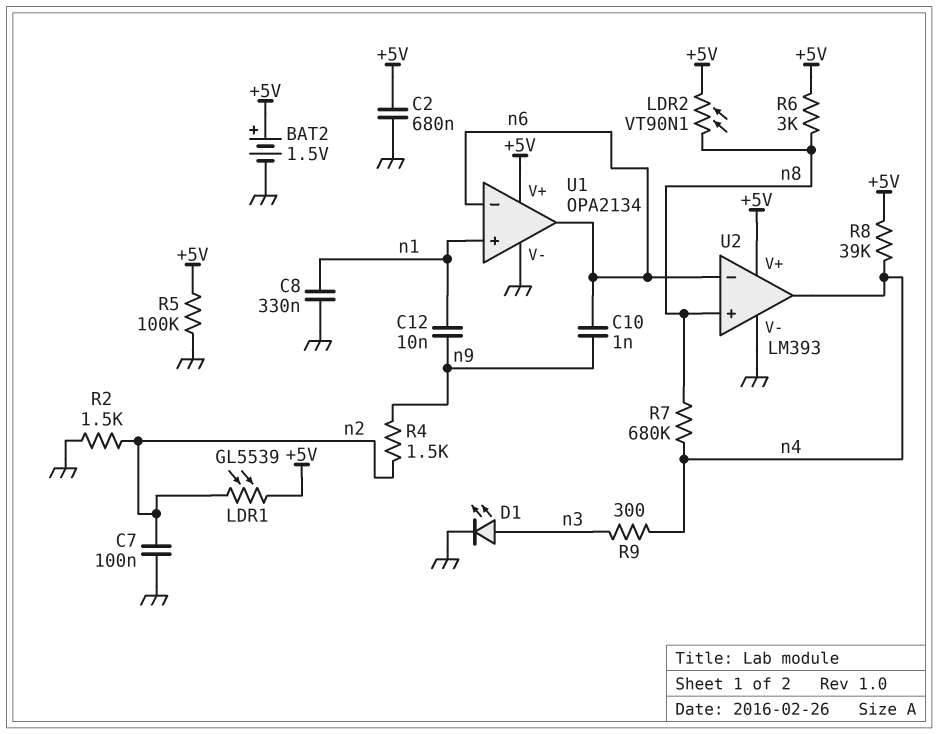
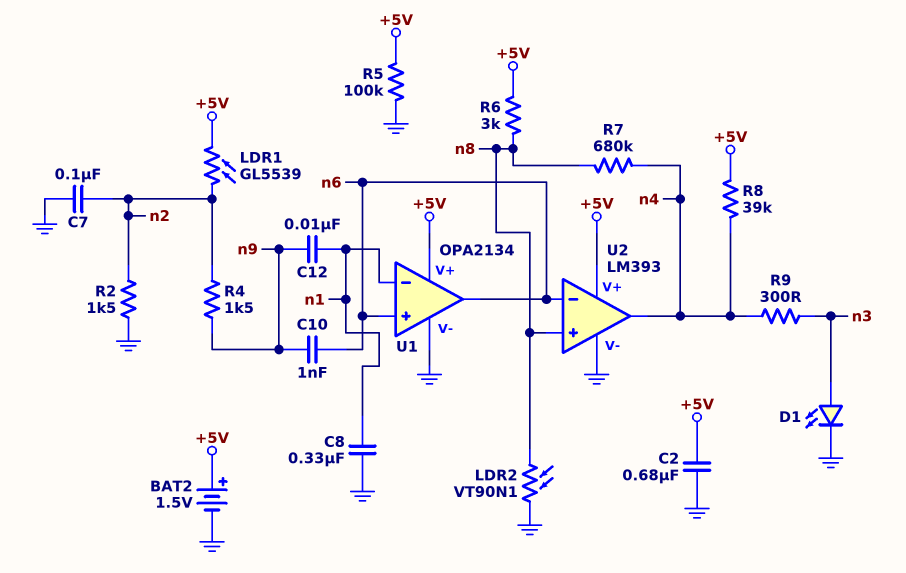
LDR2: VT90N1 (+5V, n8) -> VT90N1 (GND, n8)
U1 pin in+: n1 -> n6
U1 pin in-: n6 -> n1

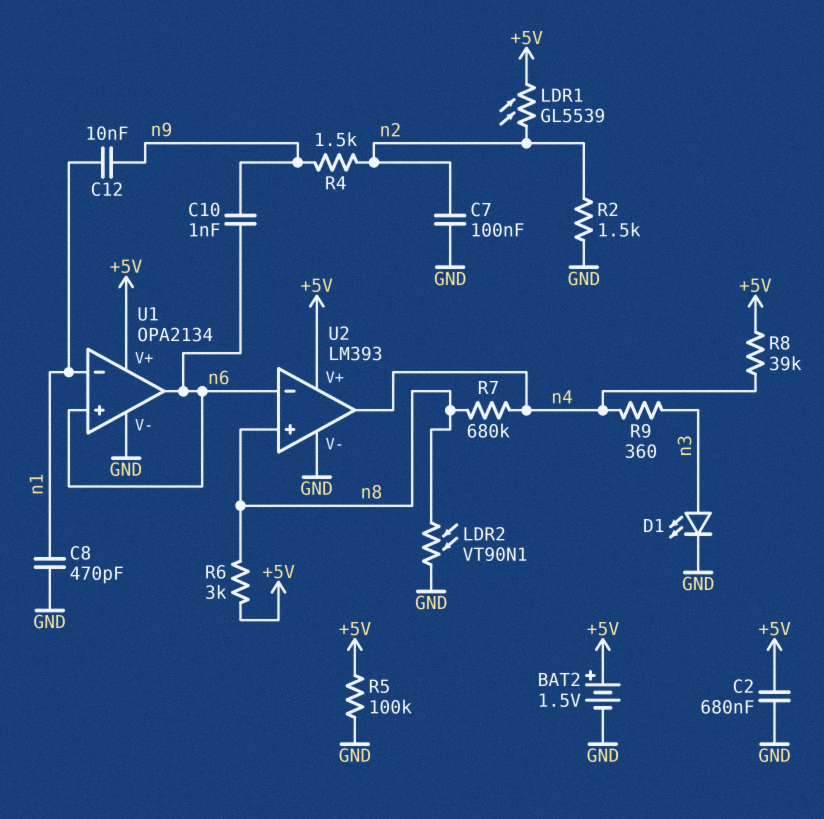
C8: 330nF (GND, n1) -> 470pF (GND, n1)
R9: 300 (n3, n4) -> 360 (n3, n4)

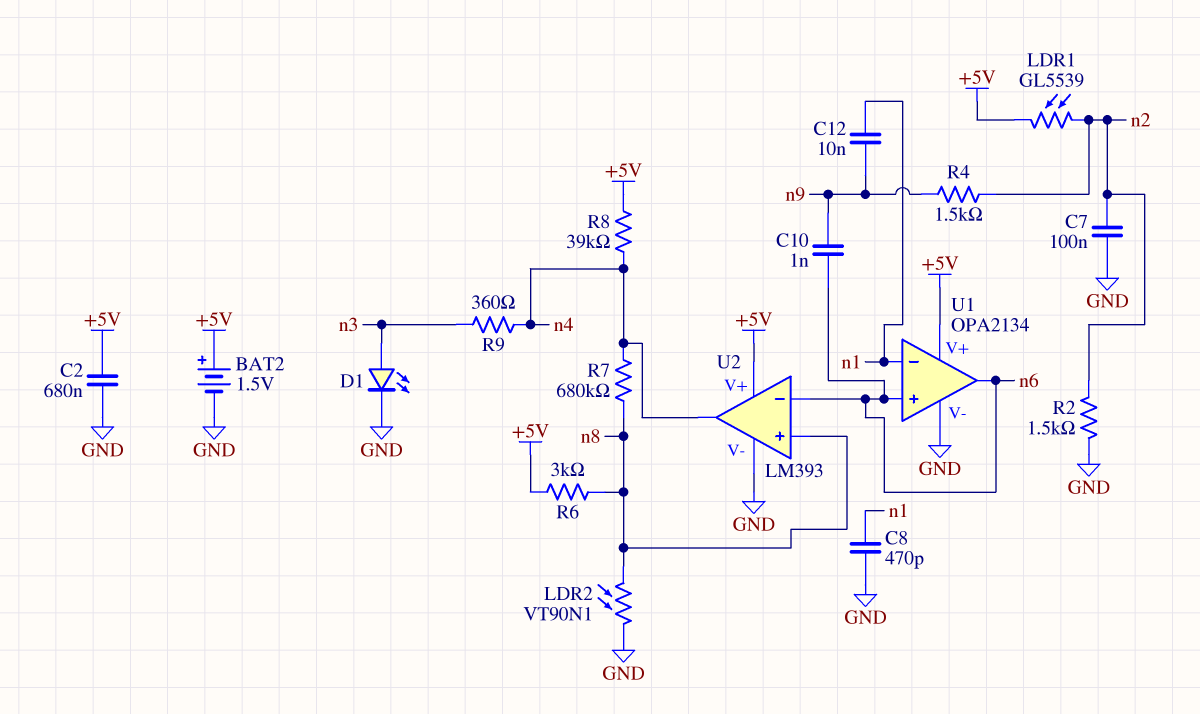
R5: 100k (+5V, GND) -> none

